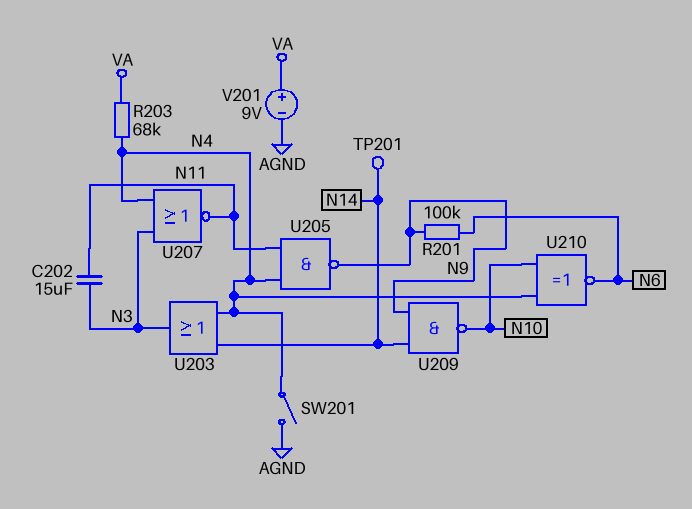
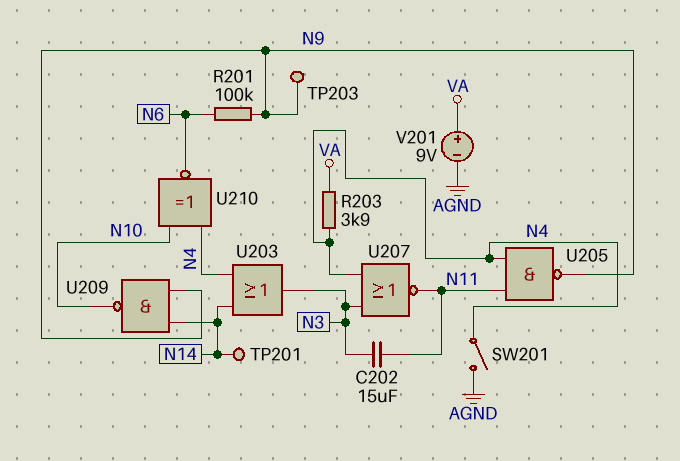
R203: 68k (N4, VA) -> 3.9k (N4, VA)
TP203: none -> test point (N9)

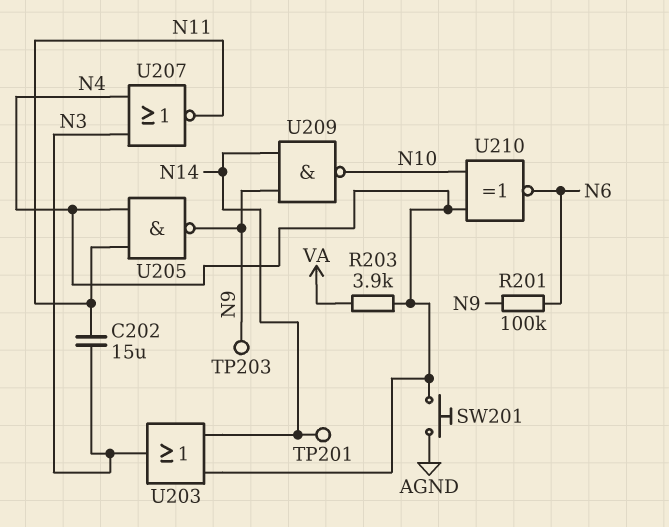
SW201: switch (AGND, N4) -> button (AGND, N4)
V201: 9V (plus VA, minus AGND) -> none

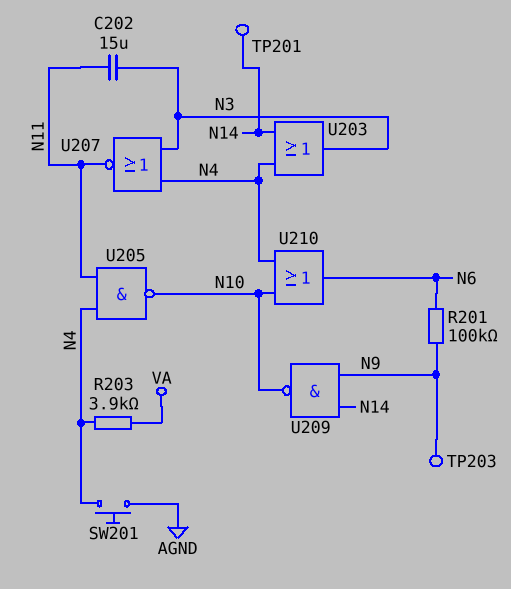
U205: NAND (in N4, in N11, out N9) -> NAND (in N4, in N11, out N10)
U210: XNOR (in N4, in N10, out N6) -> OR (in N4, in N10, out N6)

